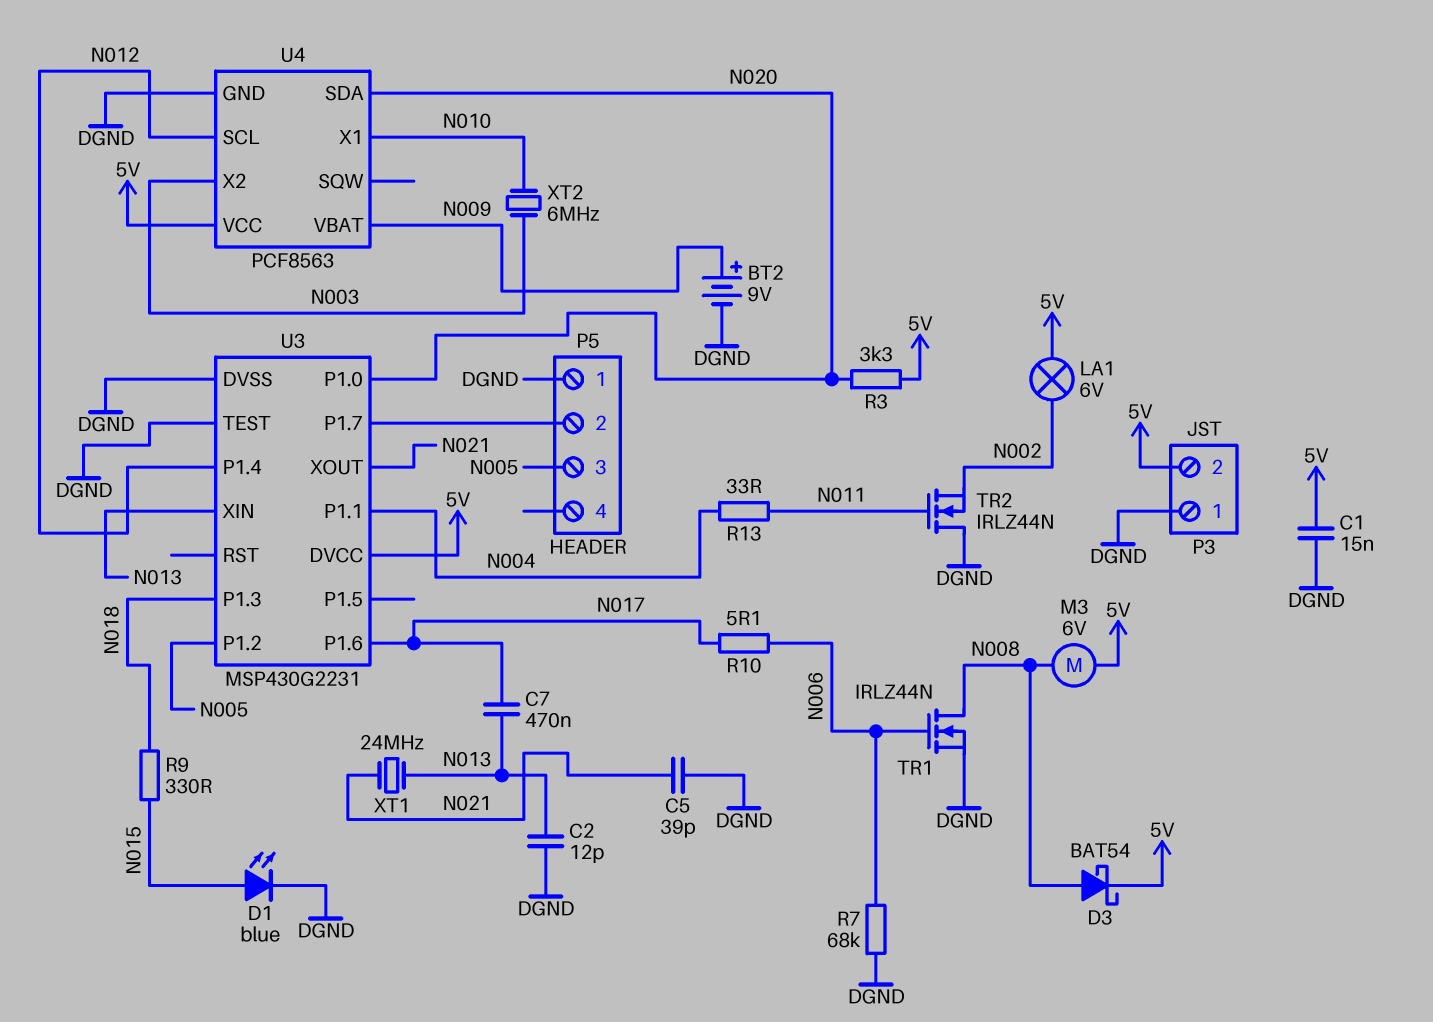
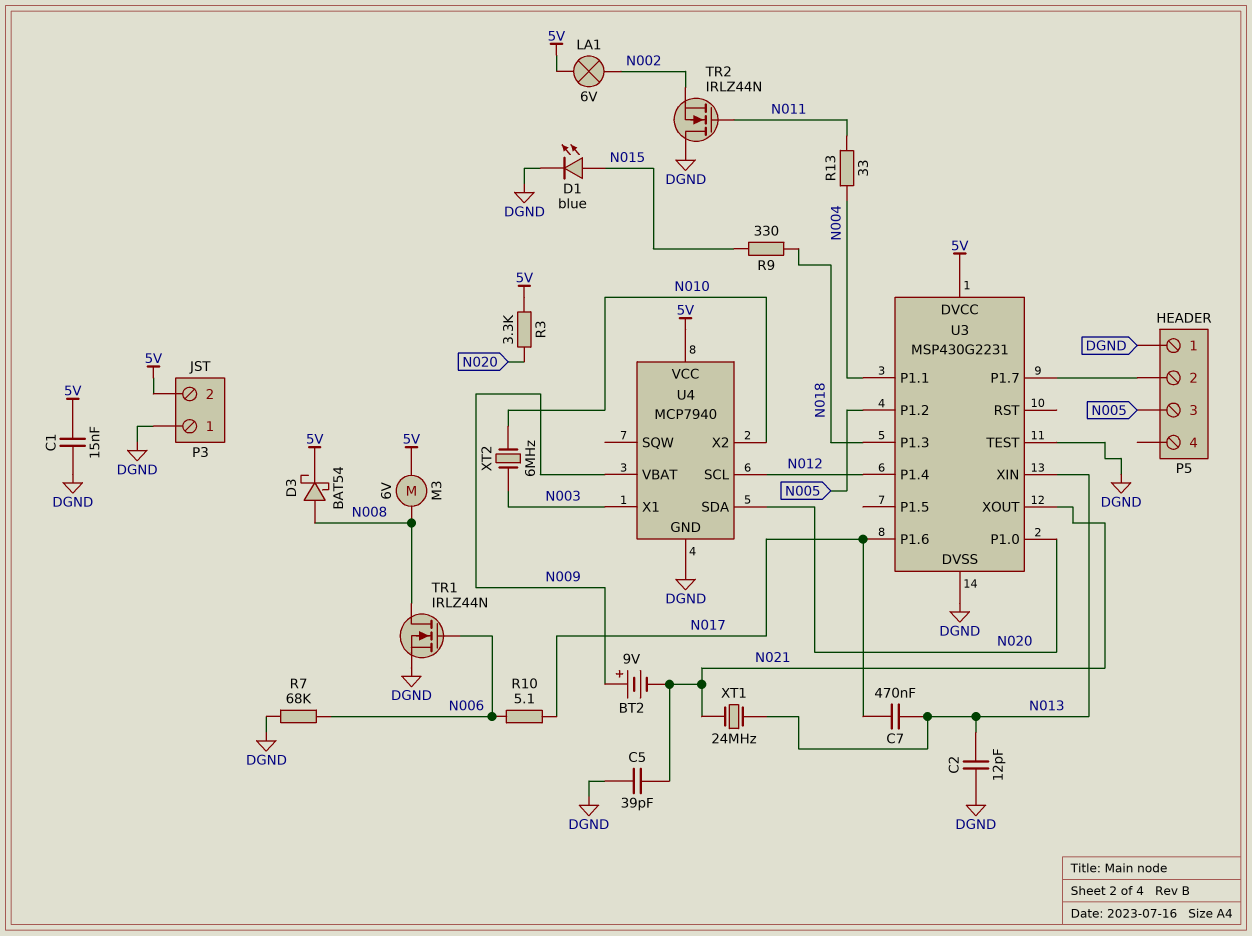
BT2: 9V (plus N009, minus DGND) -> 9V (plus N009, minus N021)
U4: PCF8563 -> MCP7940
U4 pin X1: N010 -> N003
U4 pin X2: N003 -> N010

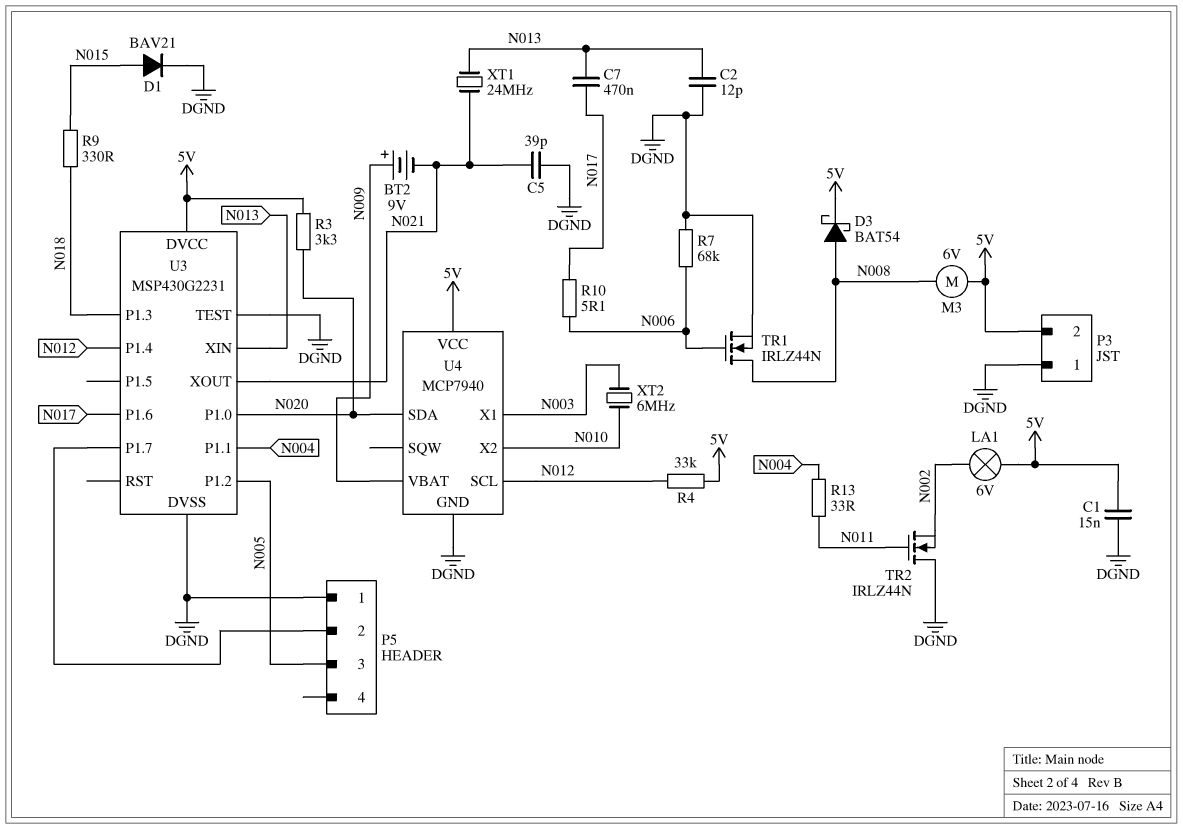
D1: LED blue (A N015, K DGND) -> diode BAV21 (A N015, K DGND)
R4: none -> 33k (5V, N012)

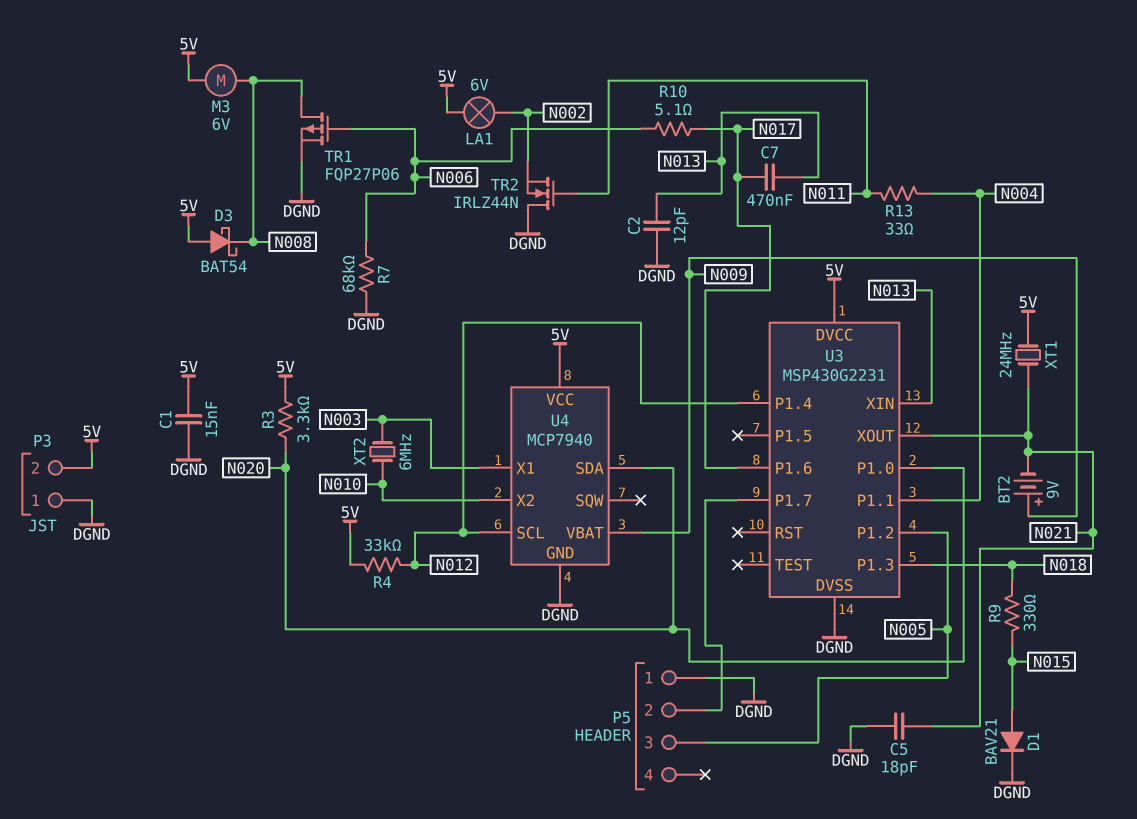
C5: 39pF (DGND, N021) -> 18pF (DGND, N021)
D3: schottky BAT54 (A N008, K 5V) -> schottky BAT54 (A 5V, K N008)
TR1: NMOS IRLZ44N (G N006, D N008, S DGND) -> PMOS FQP27P06 (G N006, D N008, S DGND)
U3 pin TEST: DGND -> none
XT1: 24MHz (N013, N021) -> 24MHz (5V, N021)

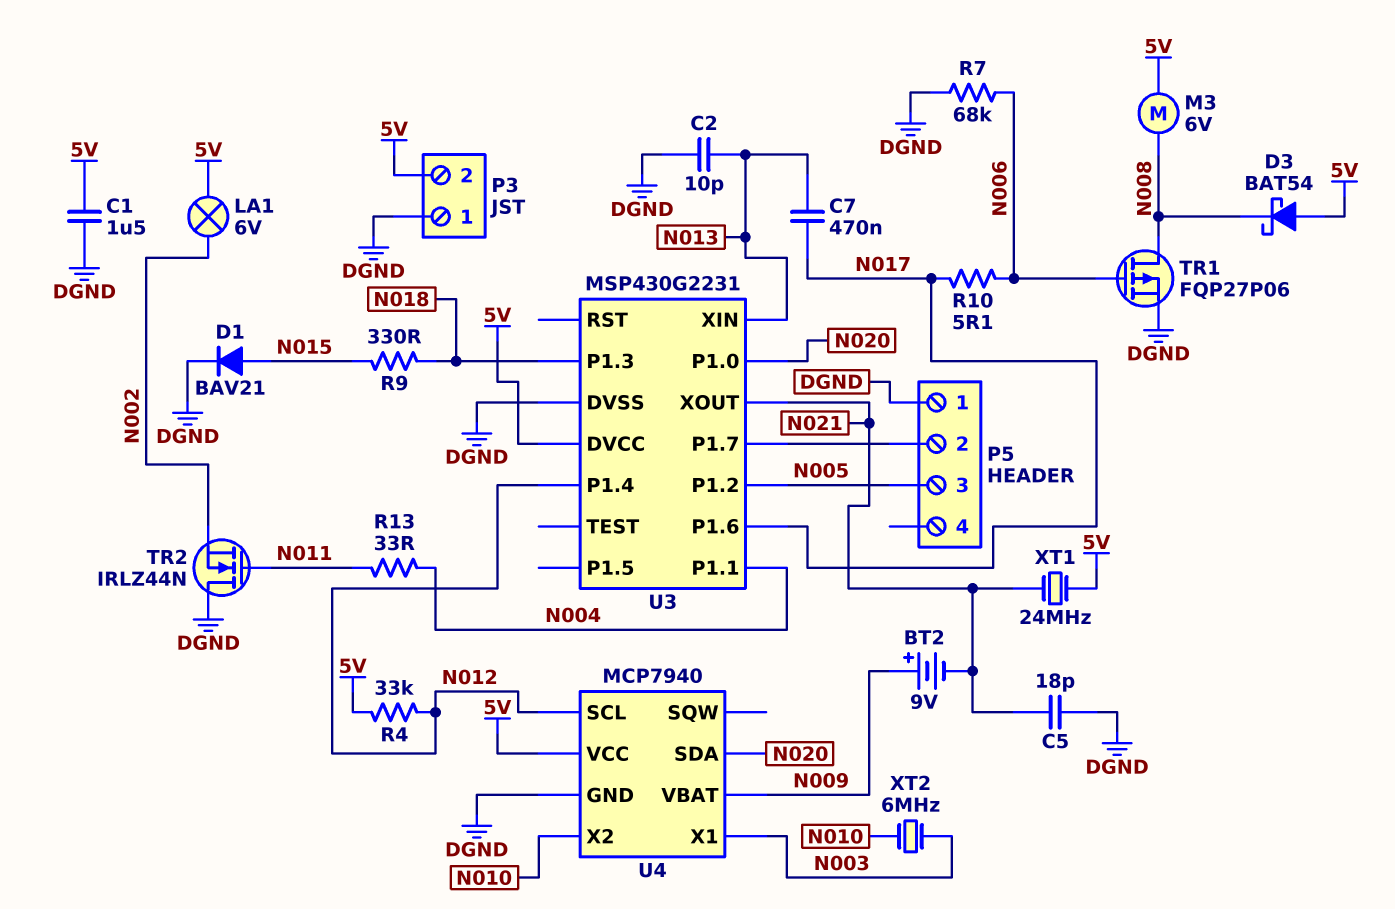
C1: 15nF (5V, DGND) -> 1.5uF (5V, DGND)
C2: 12pF (DGND, N013) -> 10pF (DGND, N013)
R3: 3.3k (5V, N020) -> none

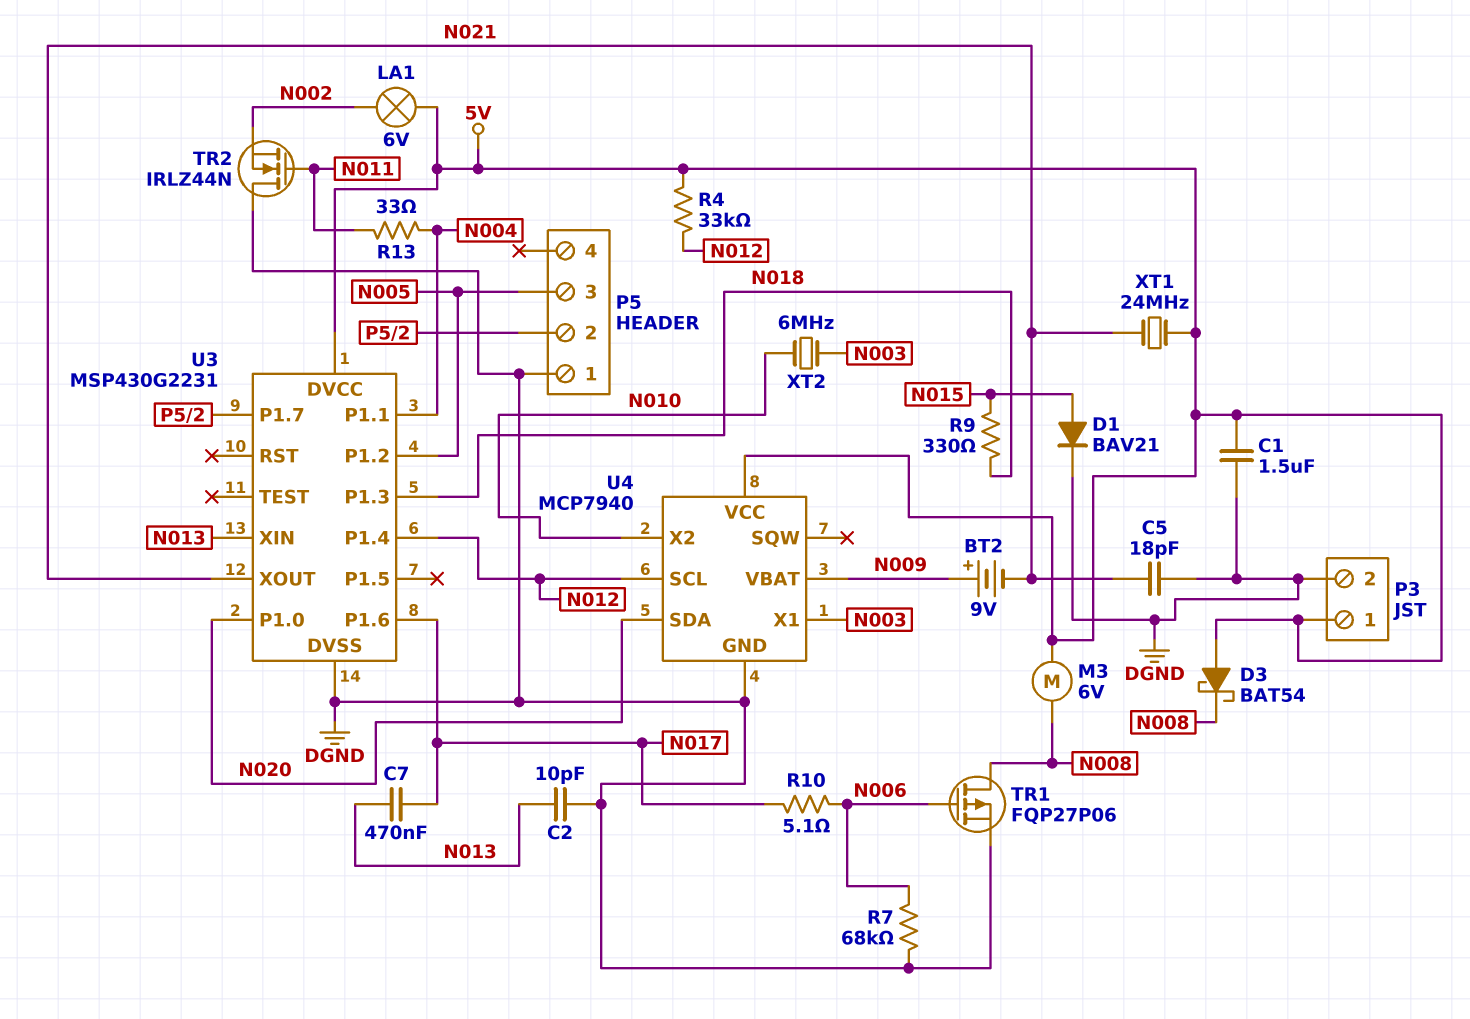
P3 pin 1: DGND -> 5V
P3 pin 2: 5V -> DGND

